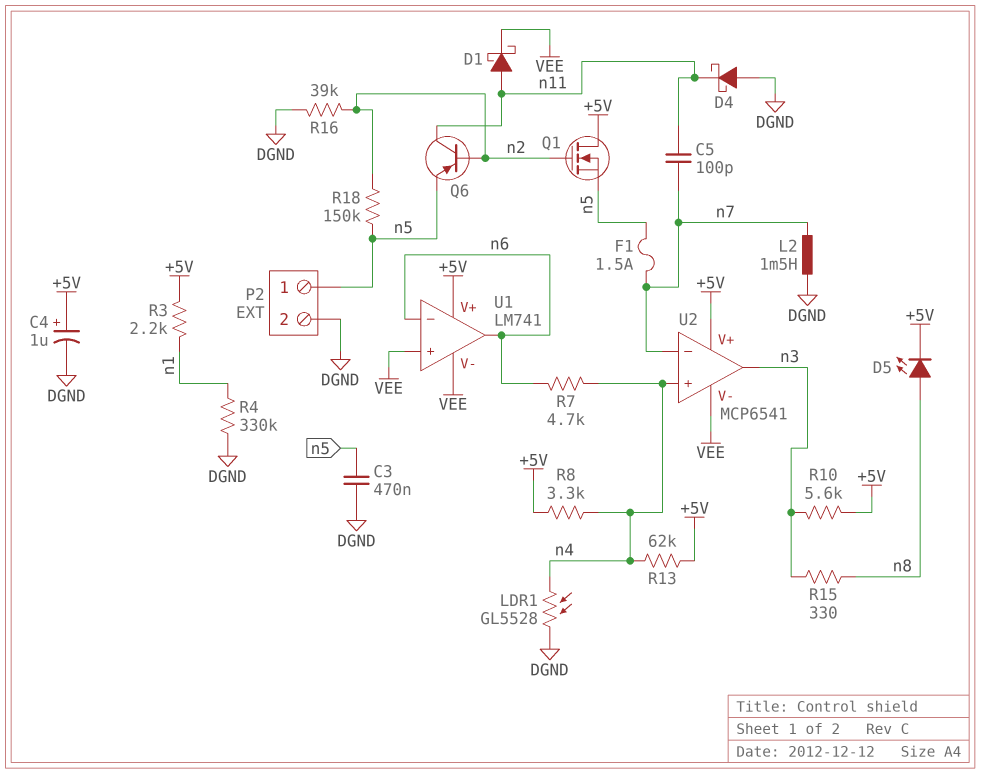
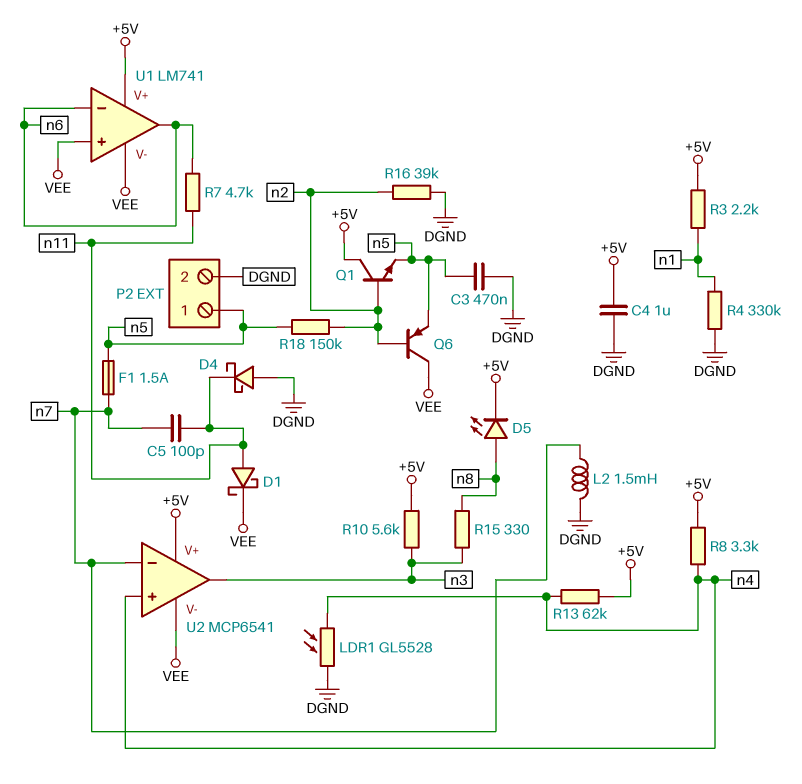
C4: 1uF (plus +5V, minus DGND) -> 1uF (+5V, DGND)
Q1: NMOS (G n2, D +5V, S n5) -> NPN (B n2, C +5V, E n5)
Q6: PNP (B n2, C n11, E n5) -> PNP (B n2, C VEE, E n5)
R7: 4.7k (n4, n6) -> 4.7k (n6, n11)

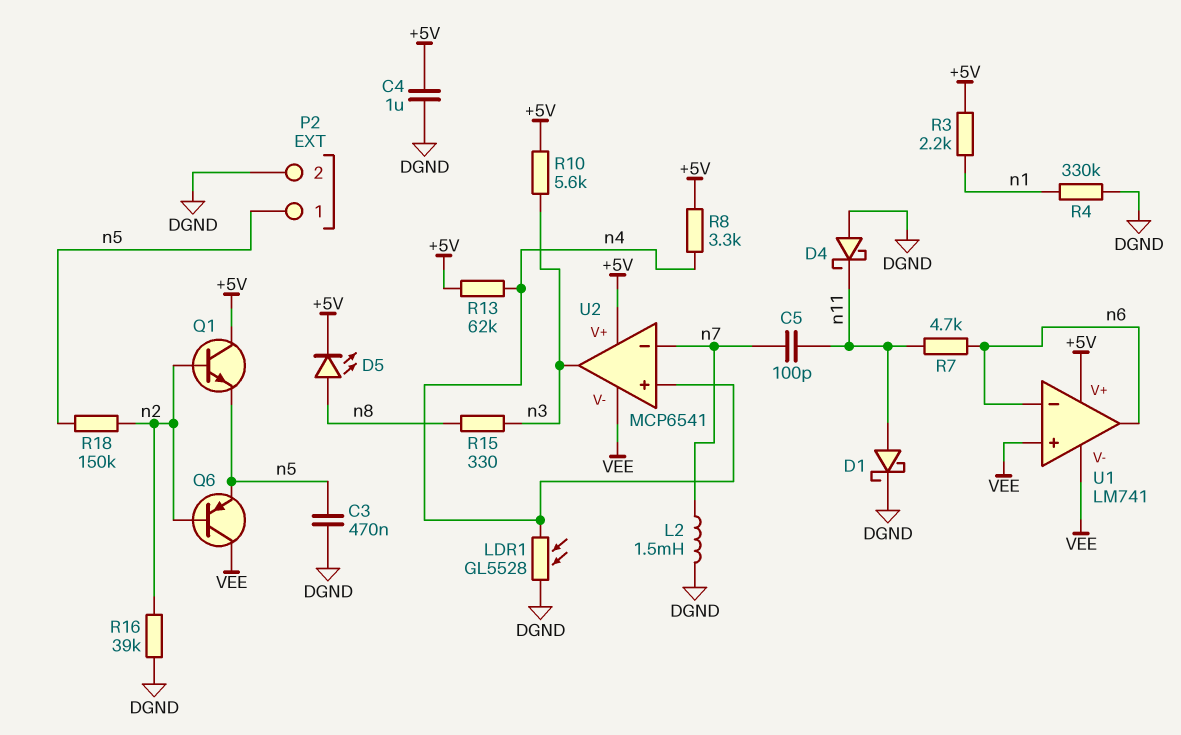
D1: schottky (A n11, K VEE) -> schottky (A n11, K DGND)
F1: 1.5A (n5, n7) -> none

